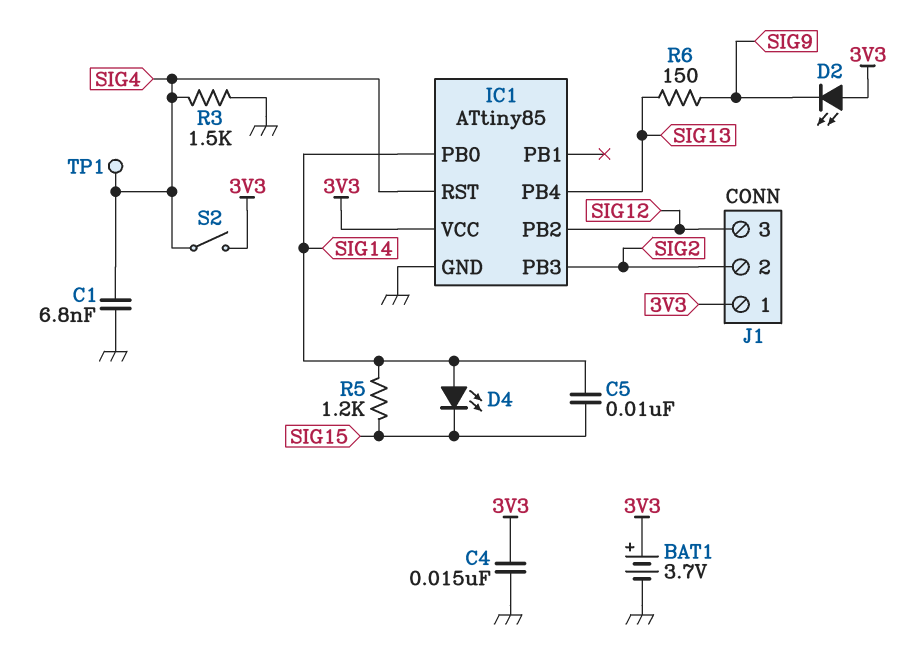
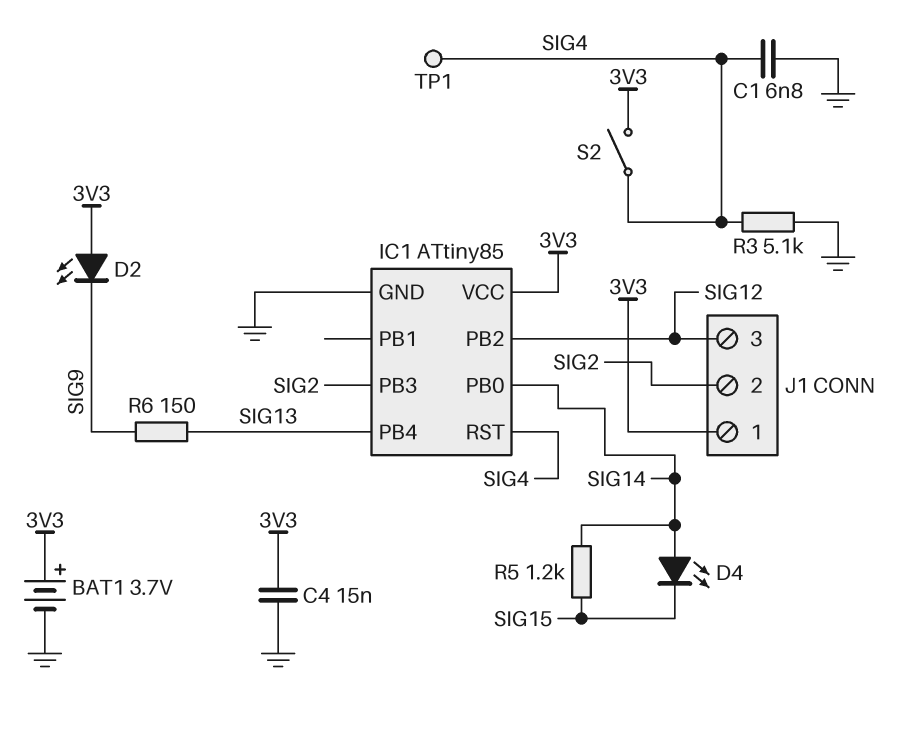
C5: 10nF (SIG14, SIG15) -> none
R3: 1.5k (GND, SIG4) -> 5.1k (GND, SIG4)

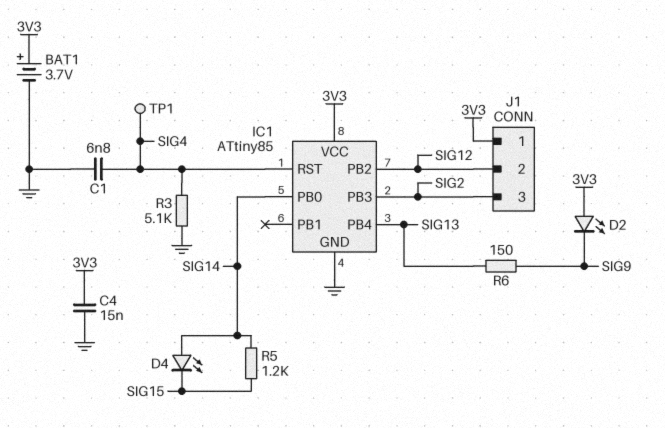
J1 pin 2: SIG2 -> SIG12
J1 pin 3: SIG12 -> SIG2
S2: switch (3V3, SIG4) -> none

